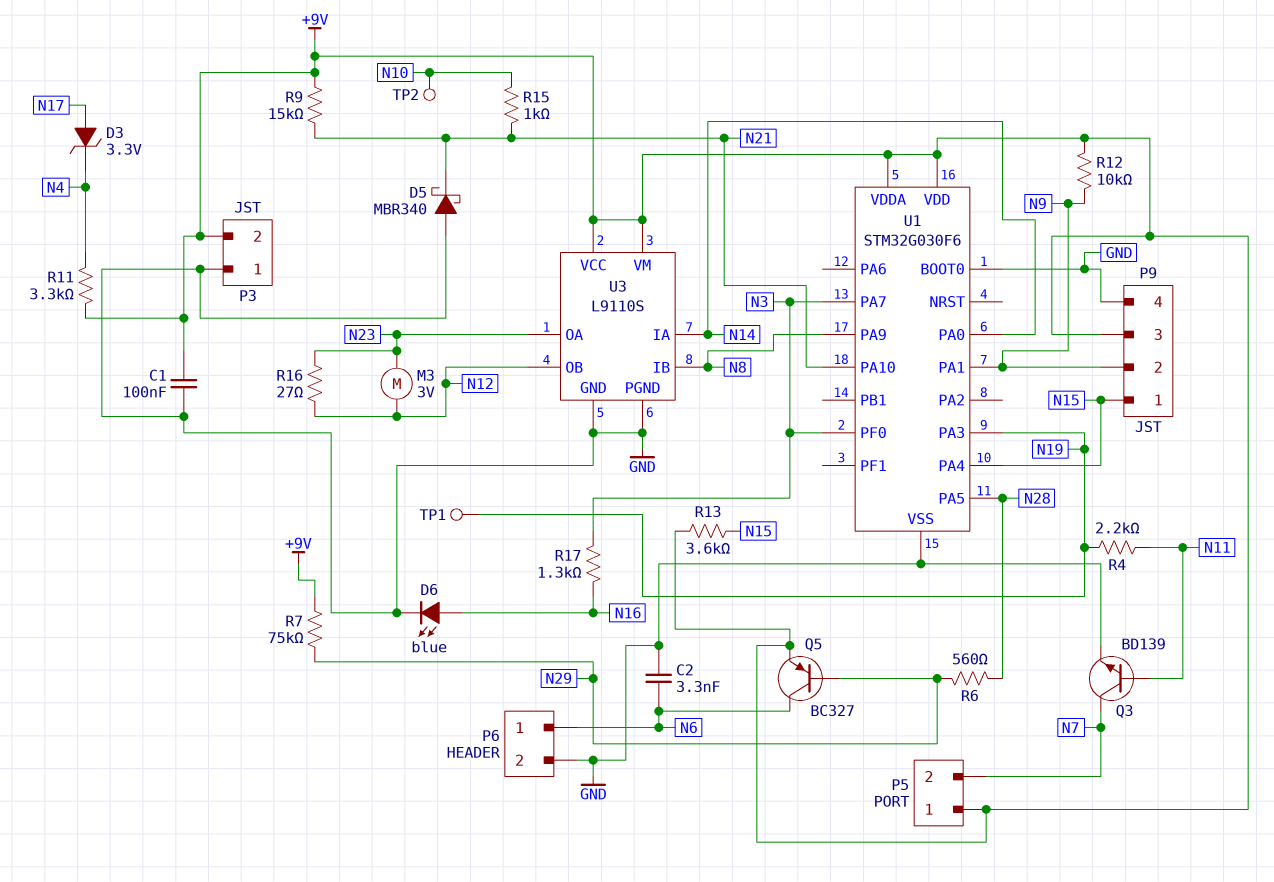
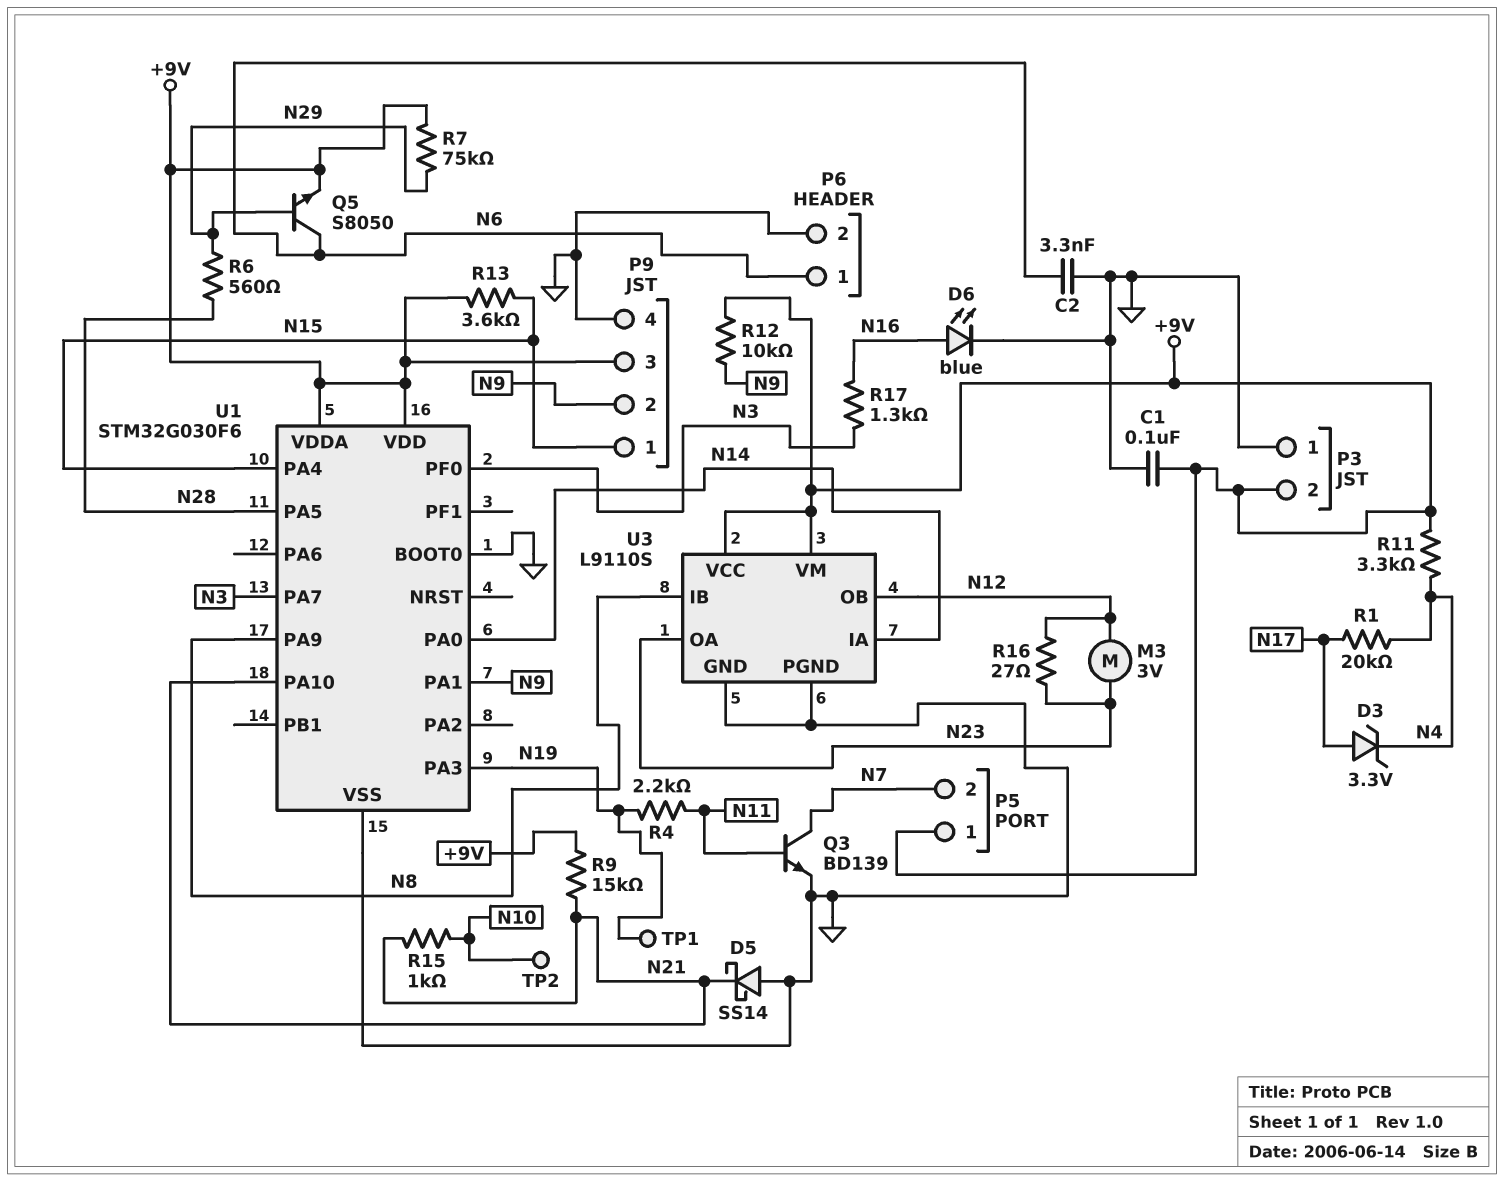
D5: schottky MBR340 (A GND, K N21) -> schottky SS14 (A GND, K N21)
Q5: PNP BC327 (B N29, C N6, E +9V) -> NPN S8050 (B N29, C N6, E +9V)
R1: none -> 20k (N4, N17)

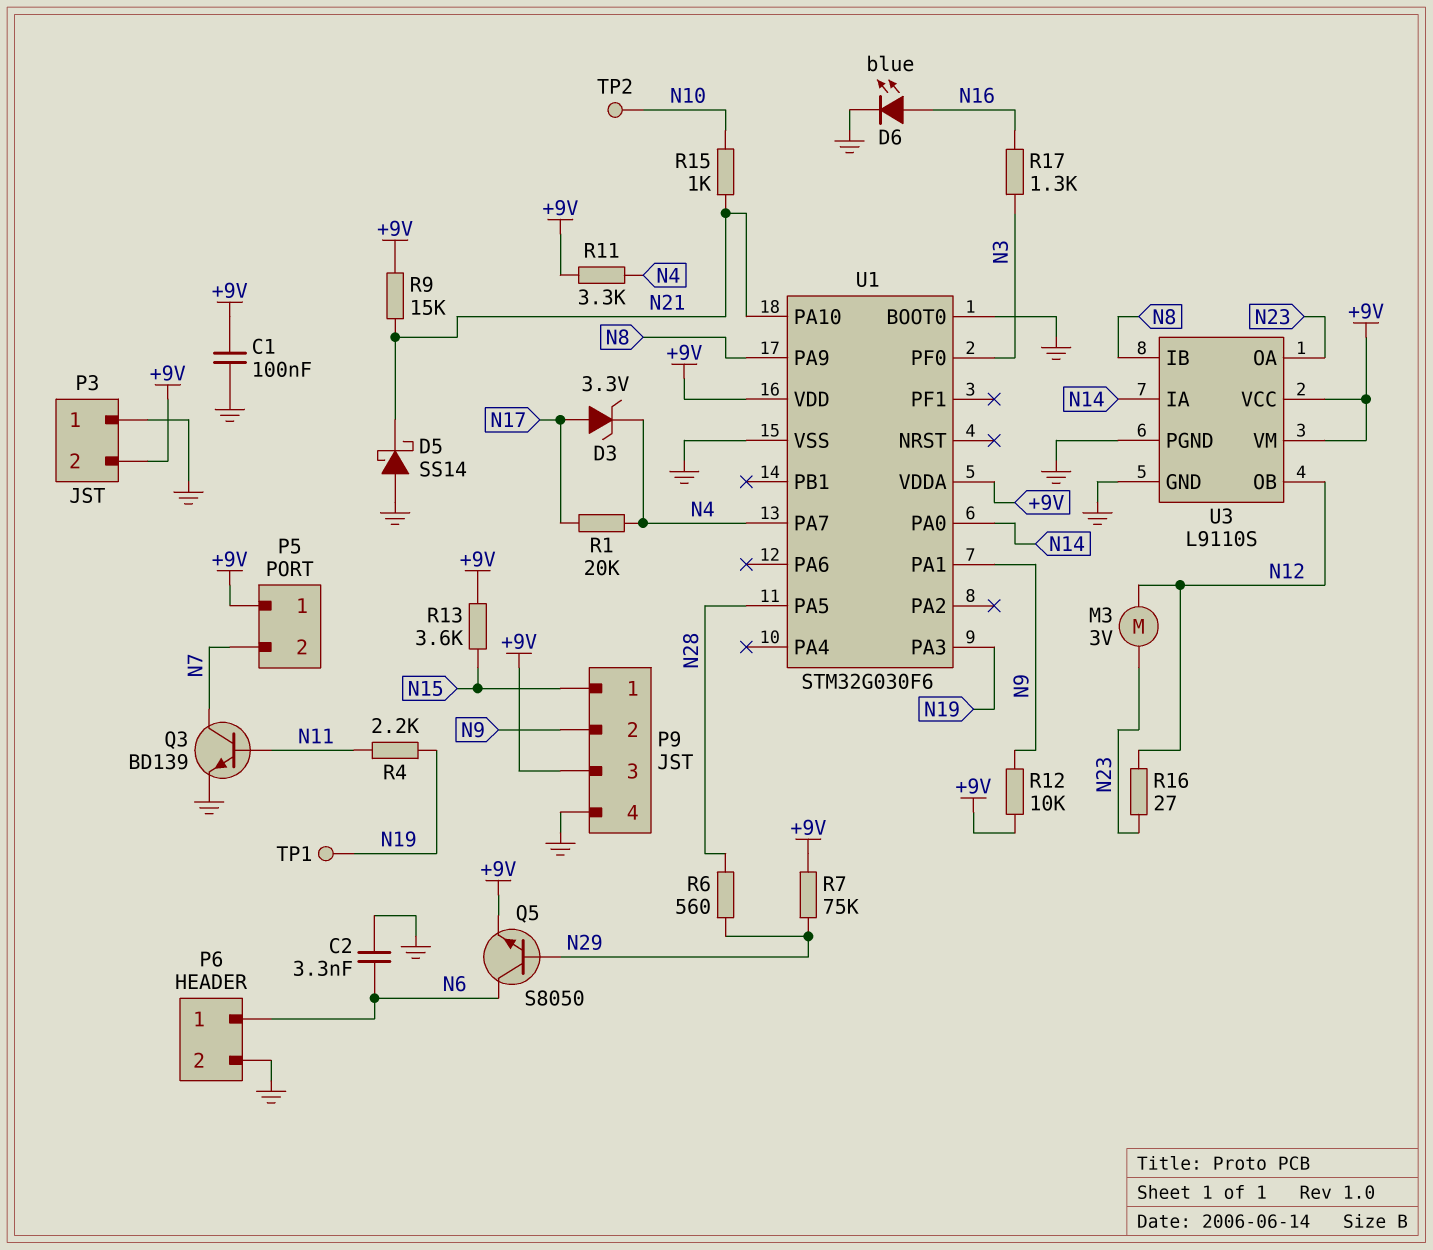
U1 pin PA4: N15 -> none
U1 pin PA7: N3 -> N4

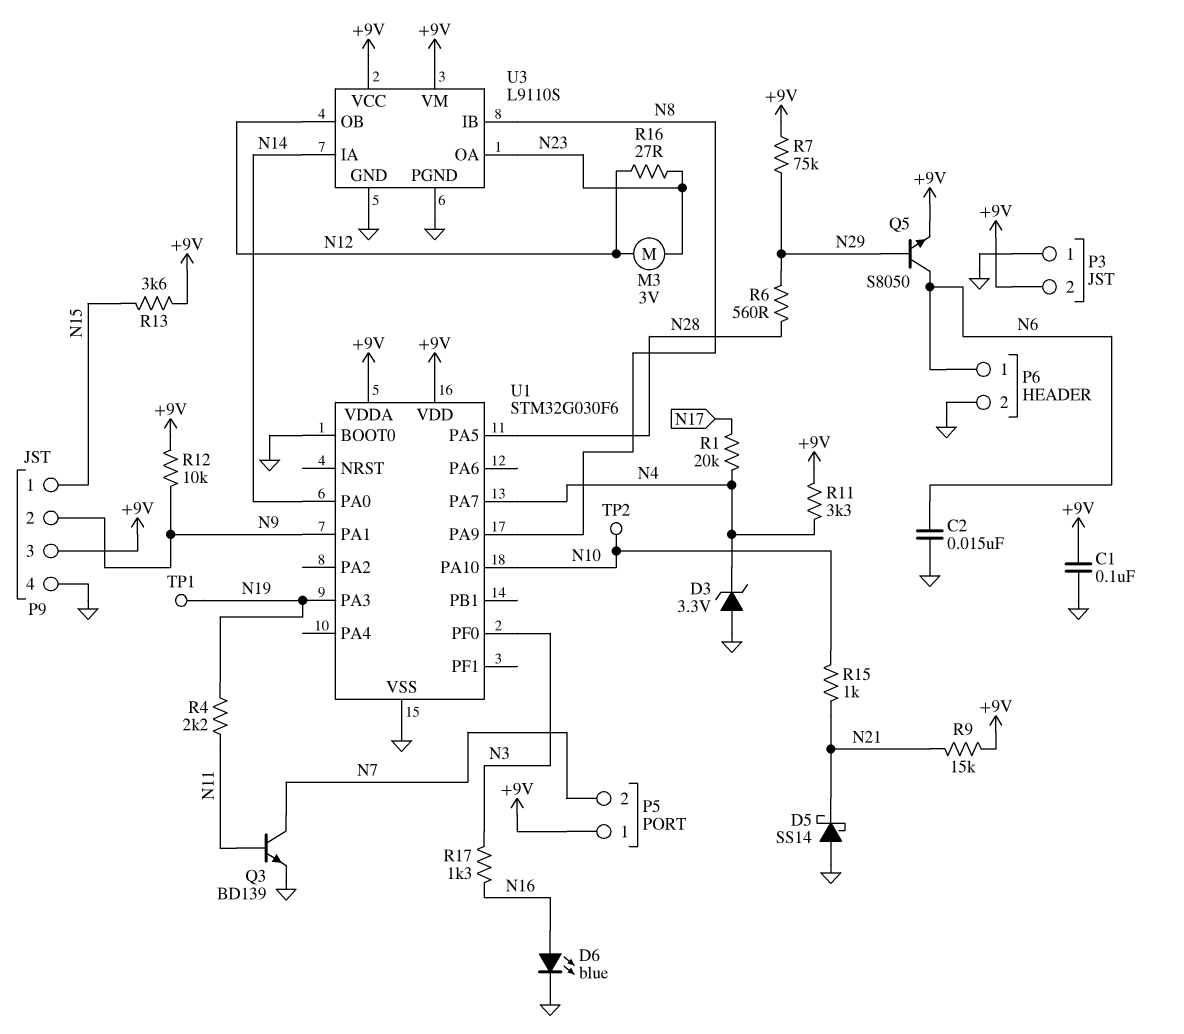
C2: 3.3nF (GND, N6) -> 15nF (GND, N6)
D3: zener 3.3V (A N17, K N4) -> zener 3.3V (A GND, K N4)
U1 pin PA10: N21 -> N10

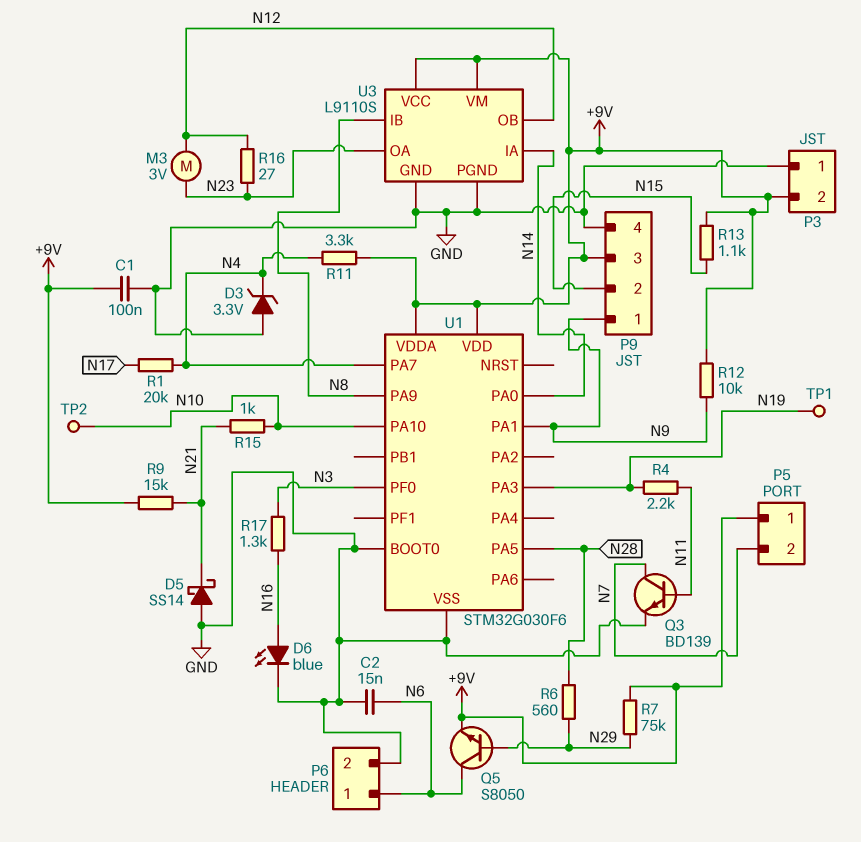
P9 pin 1: N15 -> N9
P9 pin 2: N9 -> N15
R13: 3.6k (+9V, N15) -> 1.1k (+9V, N15)

